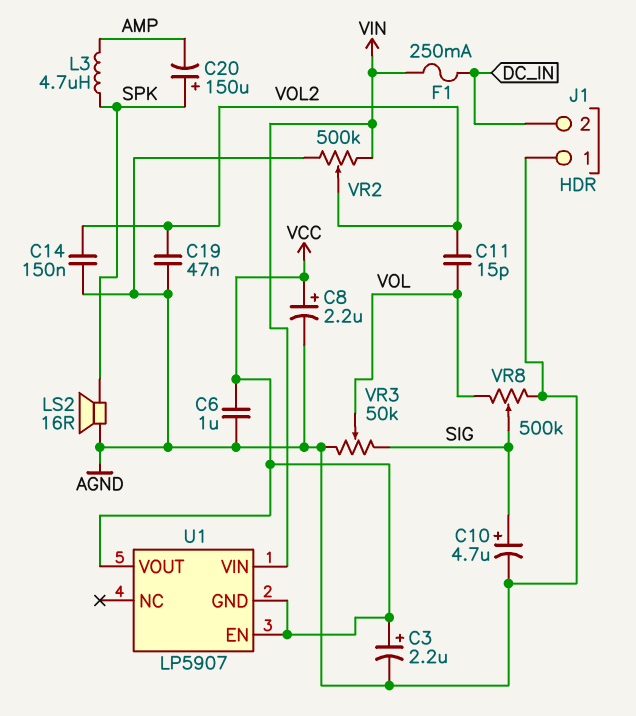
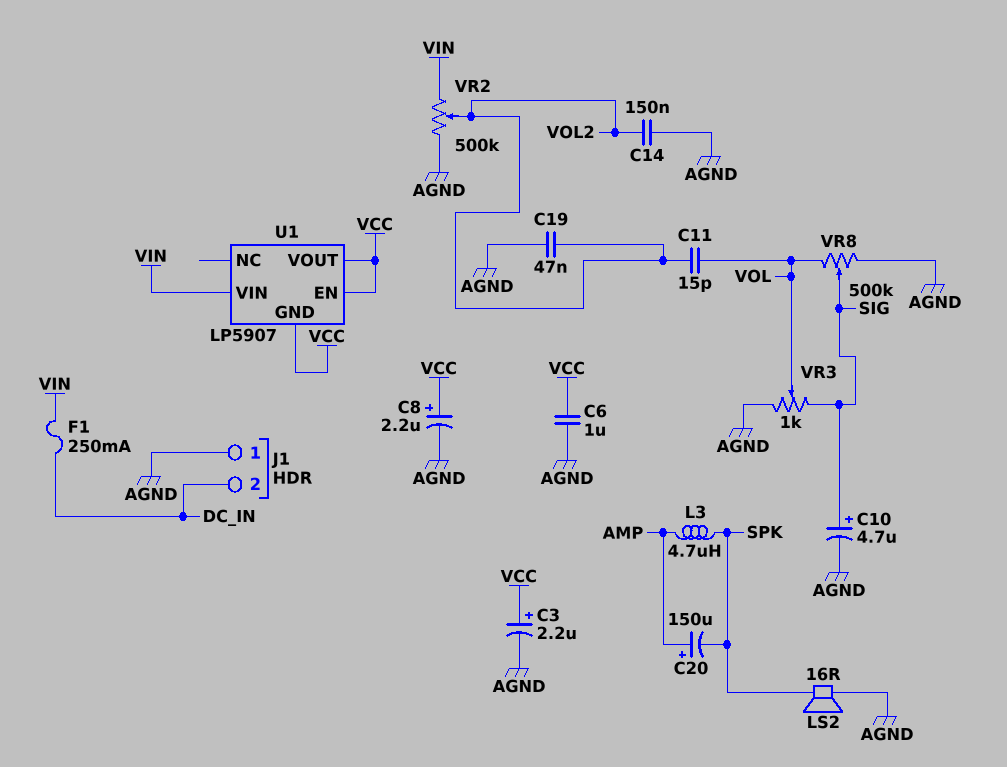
C20: 150uF (plus SPK, minus AMP) -> 150uF (plus AMP, minus SPK)
VR3: 50k (AGND, SIG, wiper VOL) -> 1k (AGND, SIG, wiper VOL)

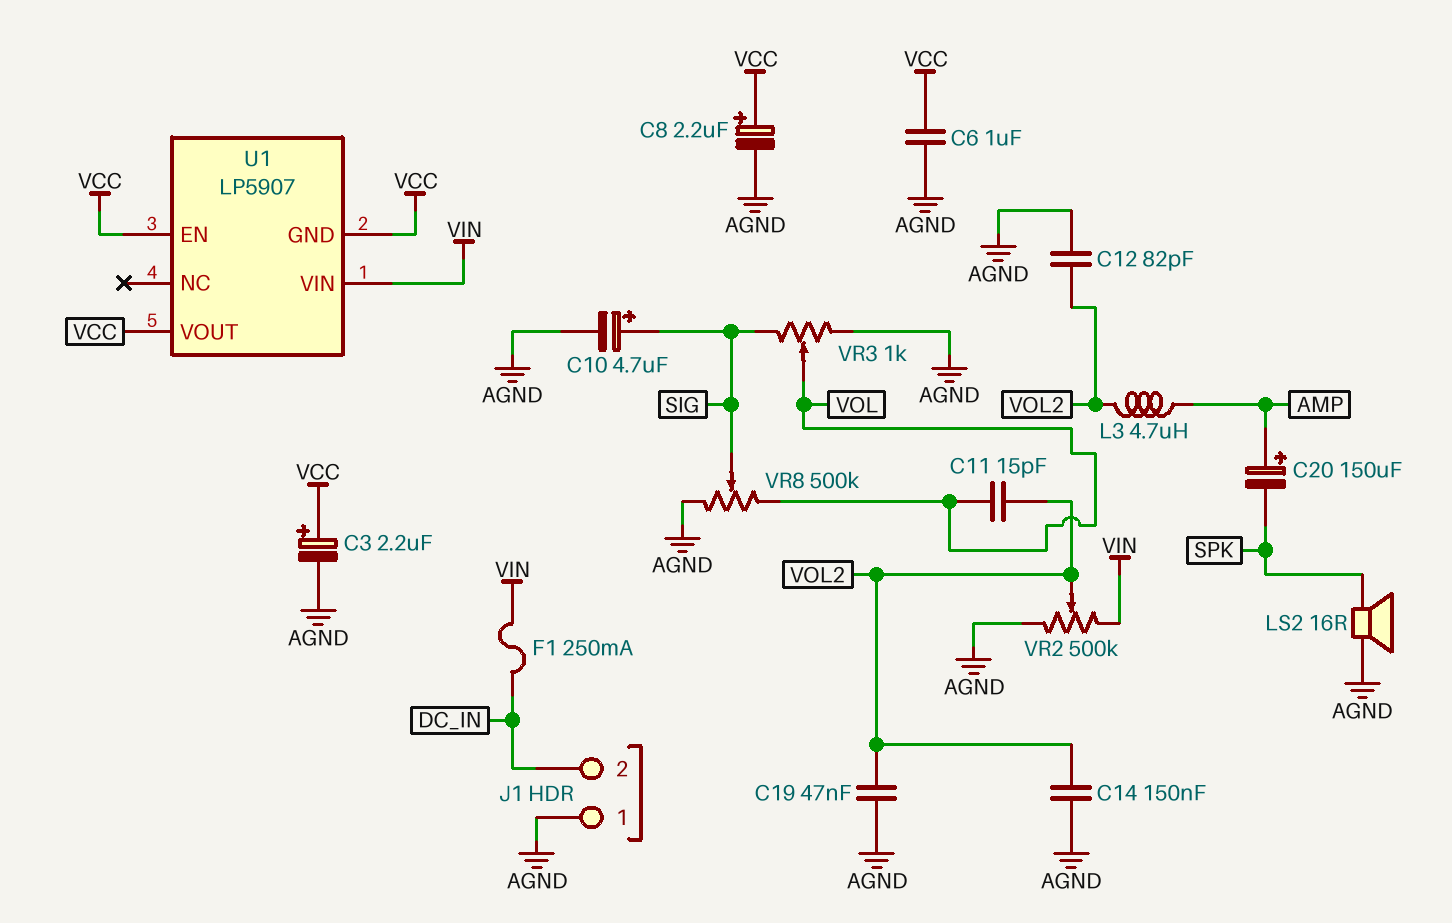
C12: none -> 82pF (AGND, VOL2)
L3: 4.7uH (AMP, SPK) -> 4.7uH (AMP, VOL2)

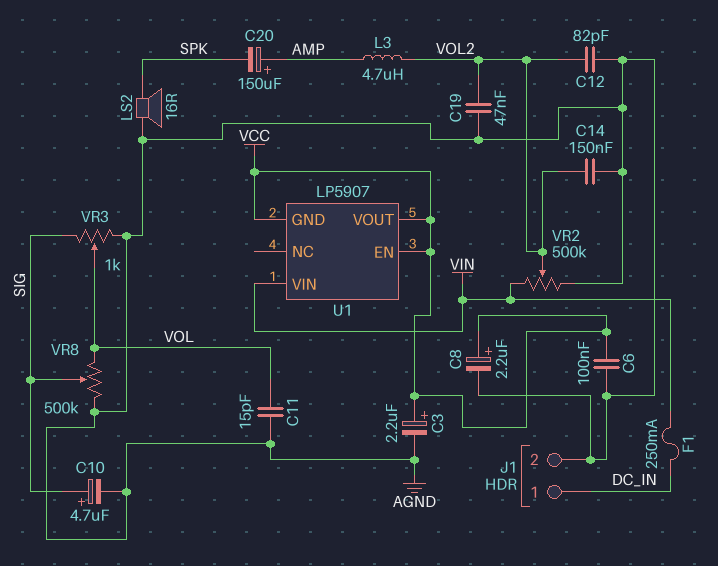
C6: 1uF (AGND, VCC) -> 100nF (AGND, VCC)
C11: 15pF (VOL, VOL2) -> 15pF (AGND, VOL)
J1 pin 1: AGND -> DC_IN
J1 pin 2: DC_IN -> AGND

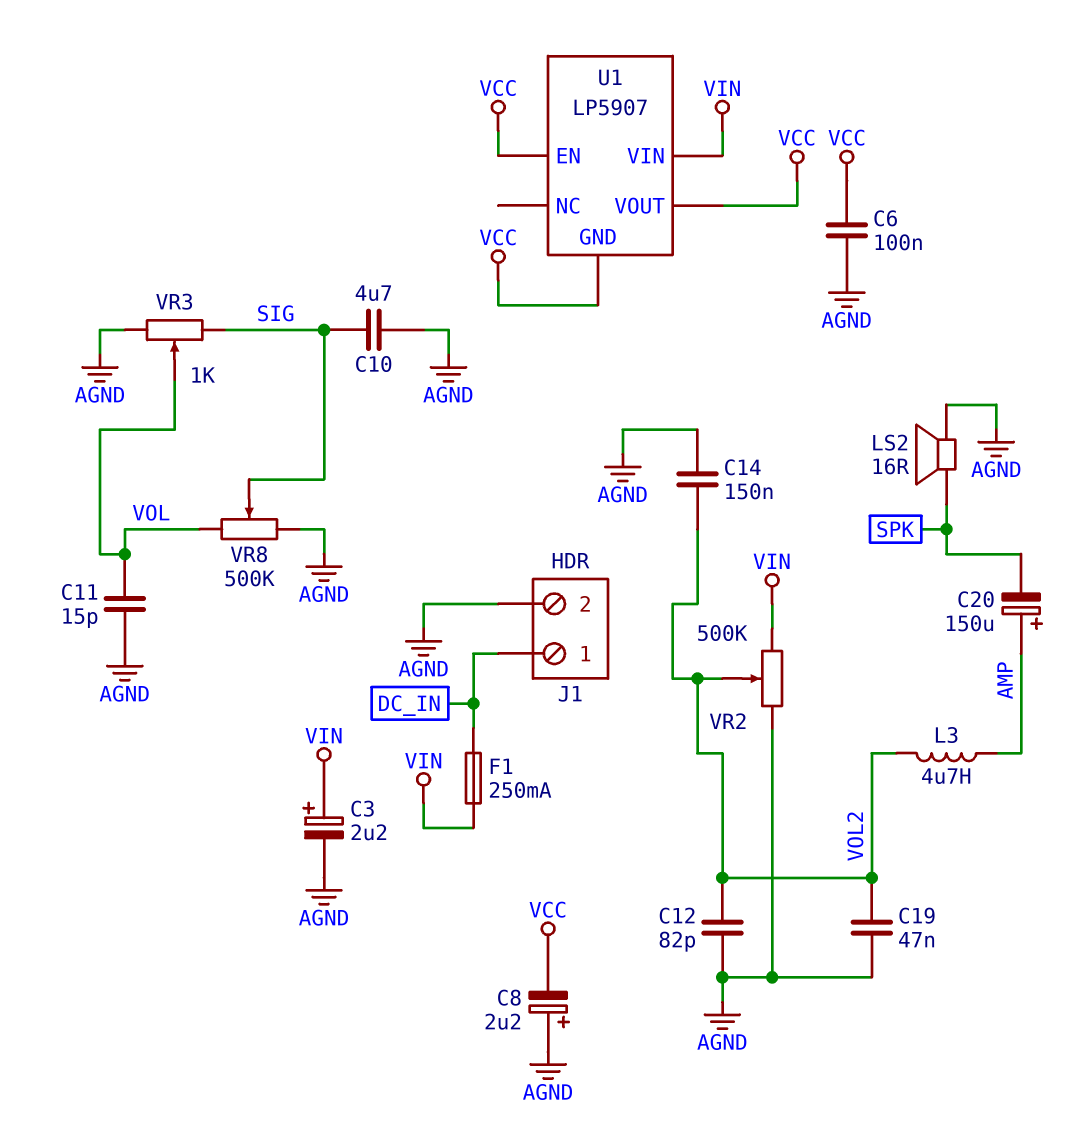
C3: 2.2uF (plus VCC, minus AGND) -> 2.2uF (plus VIN, minus AGND)
C8: 2.2uF (plus VCC, minus AGND) -> 2.2uF (plus AGND, minus VCC)
C10: 4.7uF (plus SIG, minus AGND) -> 4.7uF (AGND, SIG)

